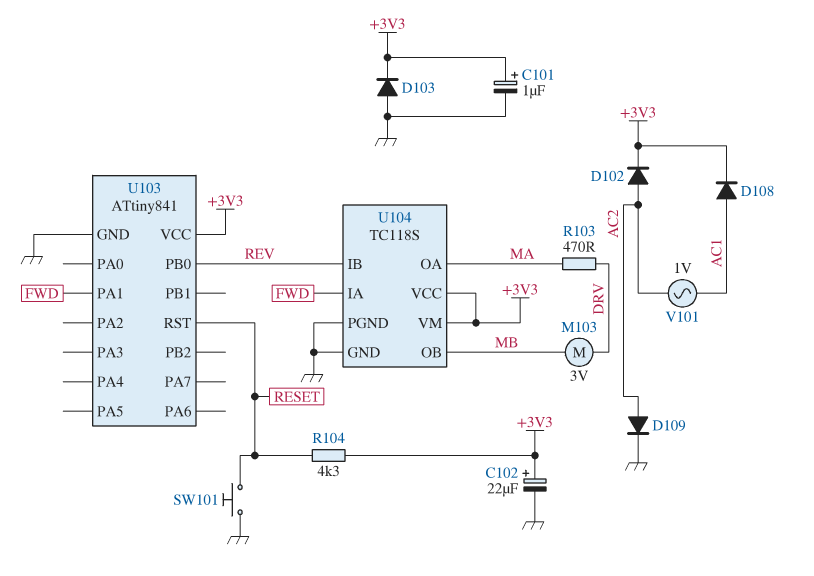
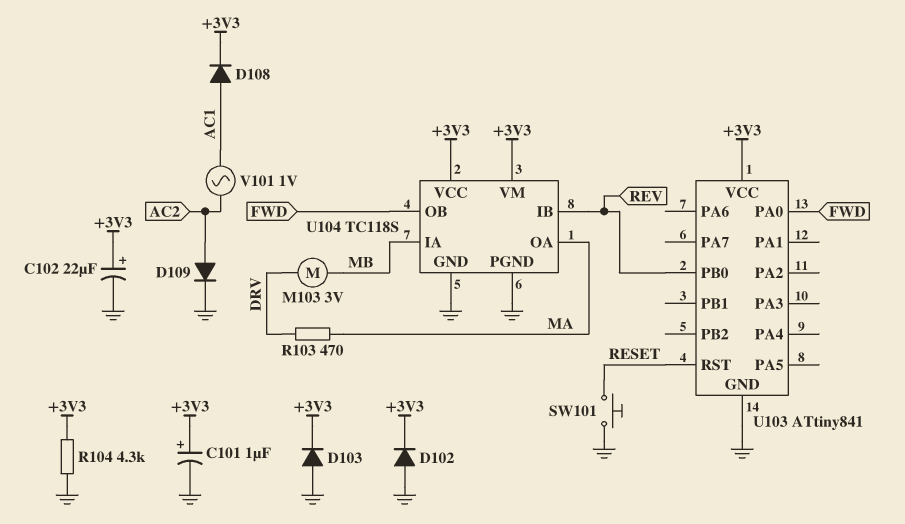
D102: diode (A AC2, K +3V3) -> diode (A GND, K +3V3)
R104: 4.3k (+3V3, RESET) -> 4.3k (+3V3, GND)
U103 pin PA0: none -> FWD
U103 pin PA1: FWD -> none
U104 pin IA: FWD -> MB
U104 pin OB: MB -> FWD

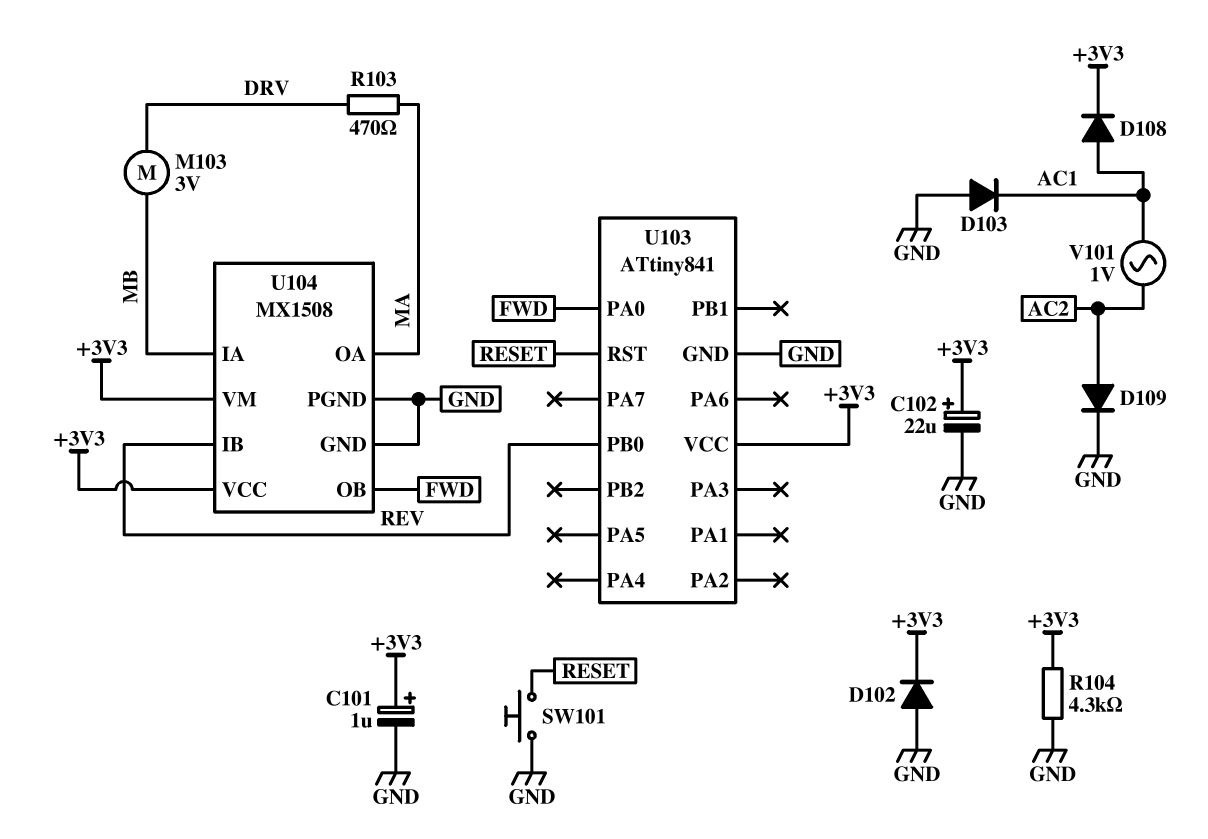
D103: diode (A GND, K +3V3) -> diode (A GND, K AC1)
U104: TC118S -> MX1508

